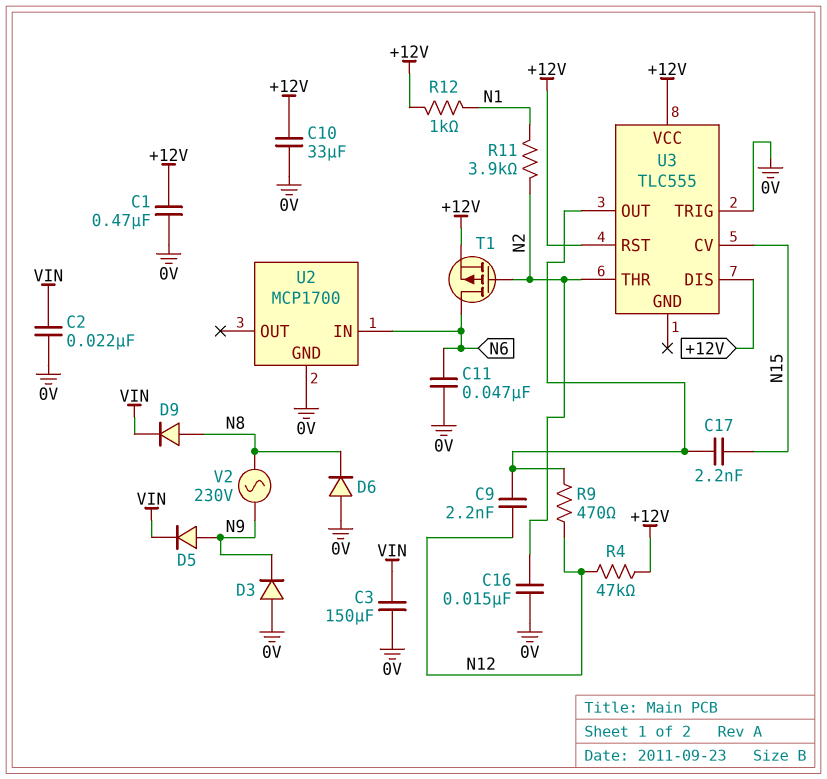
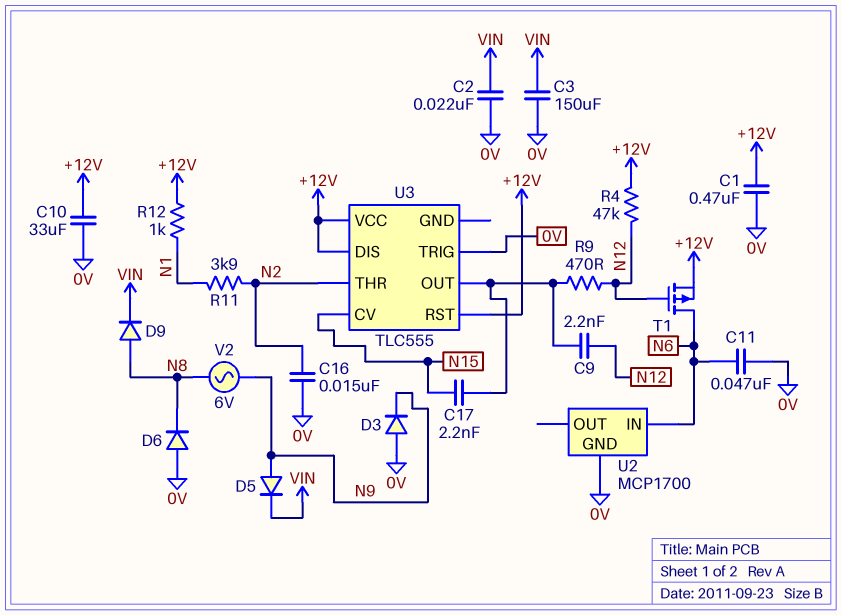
T1: PMOS (G N2, D N6, S +12V) -> PMOS (G N12, D N6, S +12V)
V2: AC 230V (N8, N9) -> AC 6V (N8, N9)

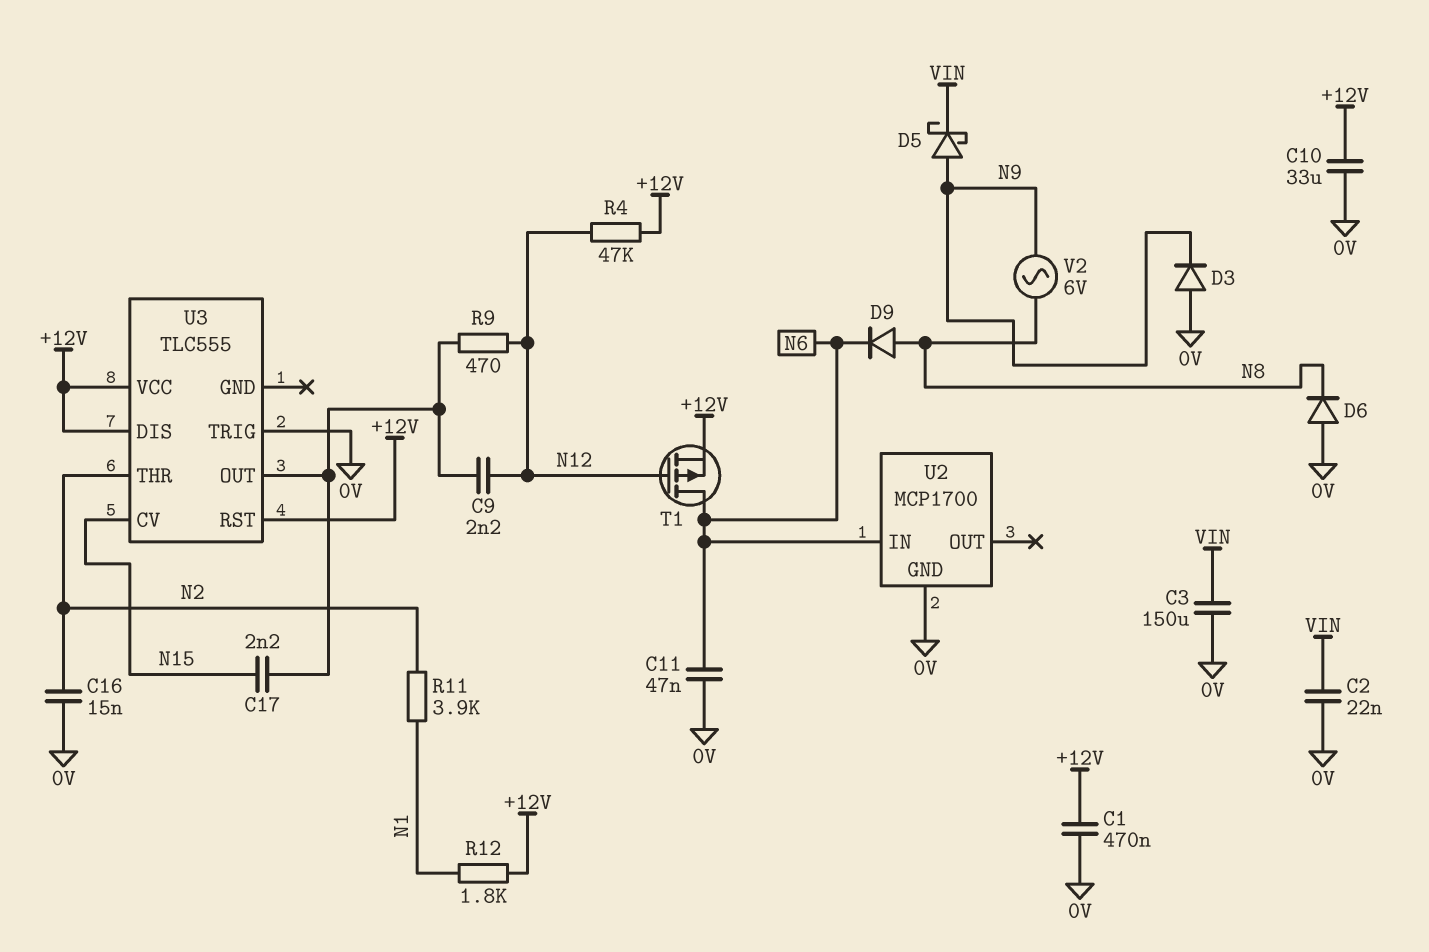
D5: diode (A N9, K VIN) -> schottky (A N9, K VIN)
D9: diode (A N8, K VIN) -> diode (A N8, K N6)
R12: 1k (+12V, N1) -> 1.8k (+12V, N1)

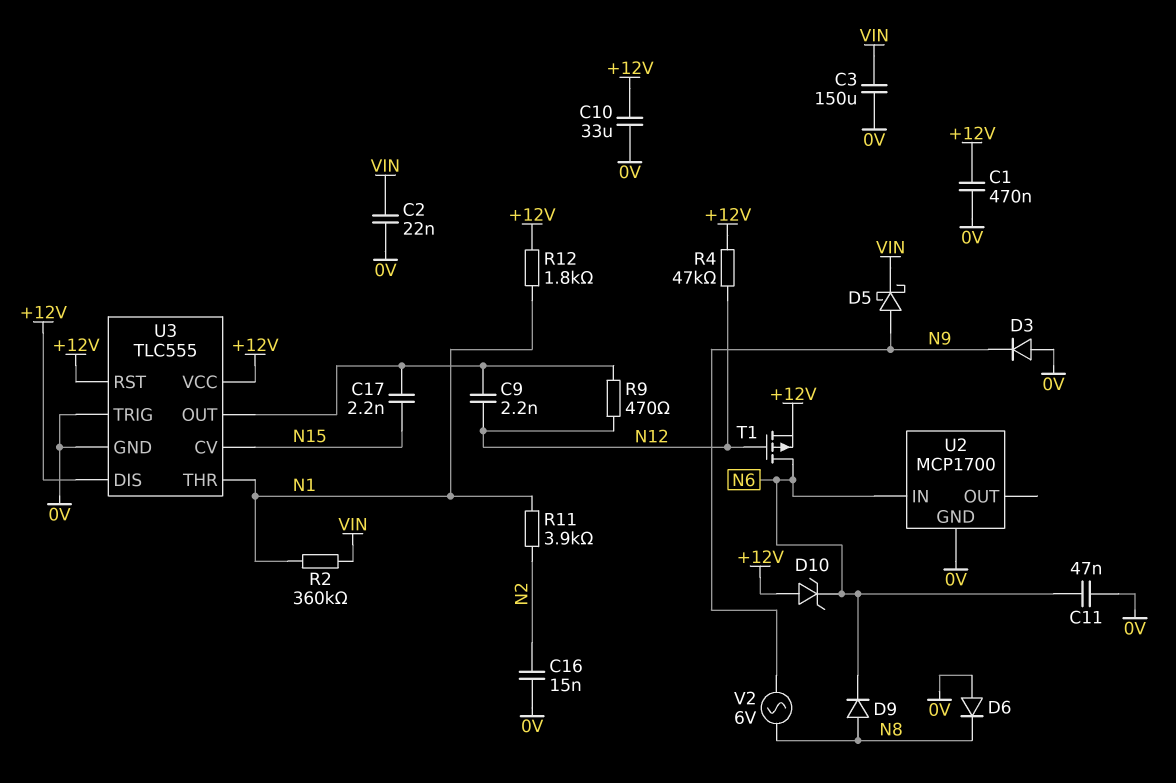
D10: none -> zener (A +12V, K N6)
R2: none -> 360k (N1, VIN)
U3 pin GND: none -> 0V
U3 pin THR: N2 -> N1

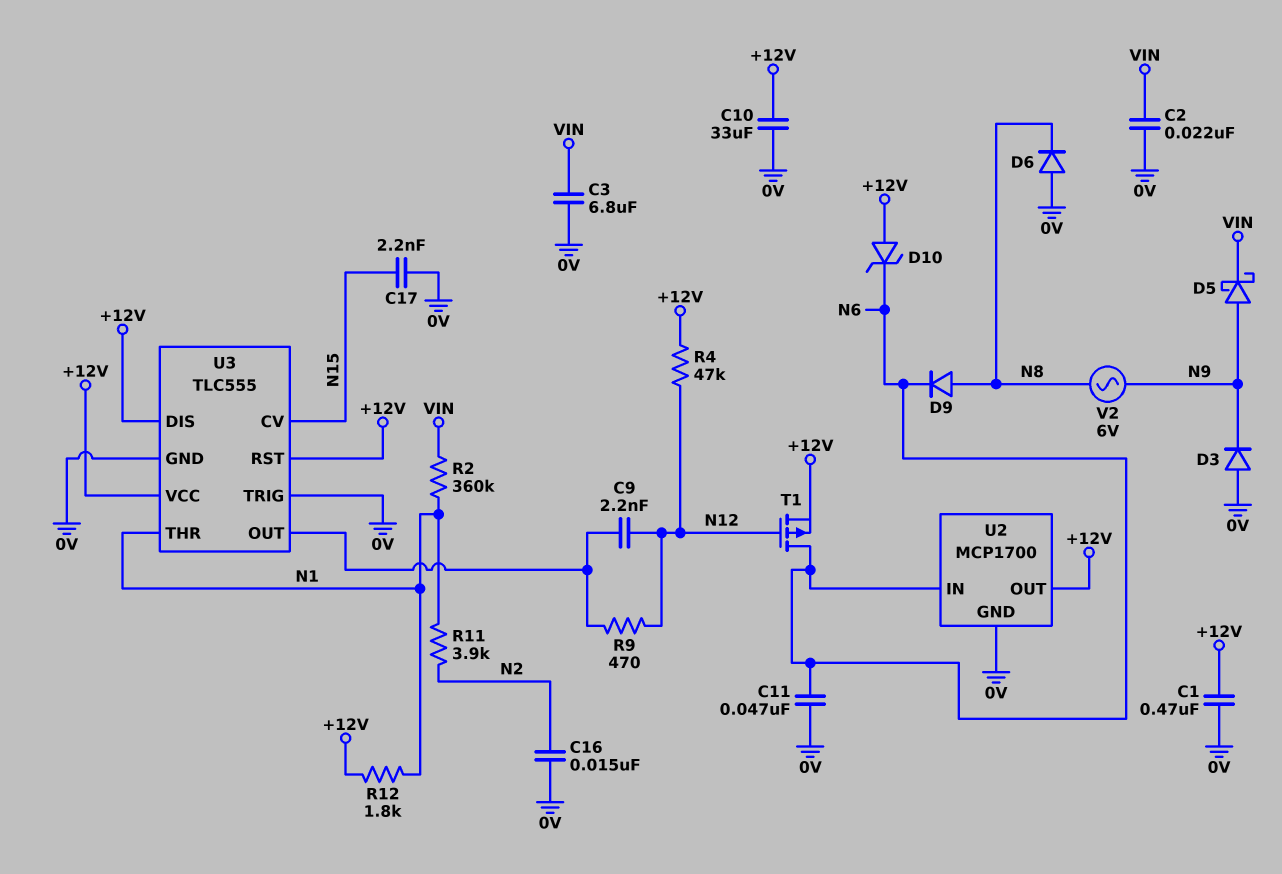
C3: 150uF (0V, VIN) -> 6.8uF (0V, VIN)
C17: 2.2nF (N15, U3/OUT) -> 2.2nF (0V, N15)
U2 pin OUT: none -> +12V

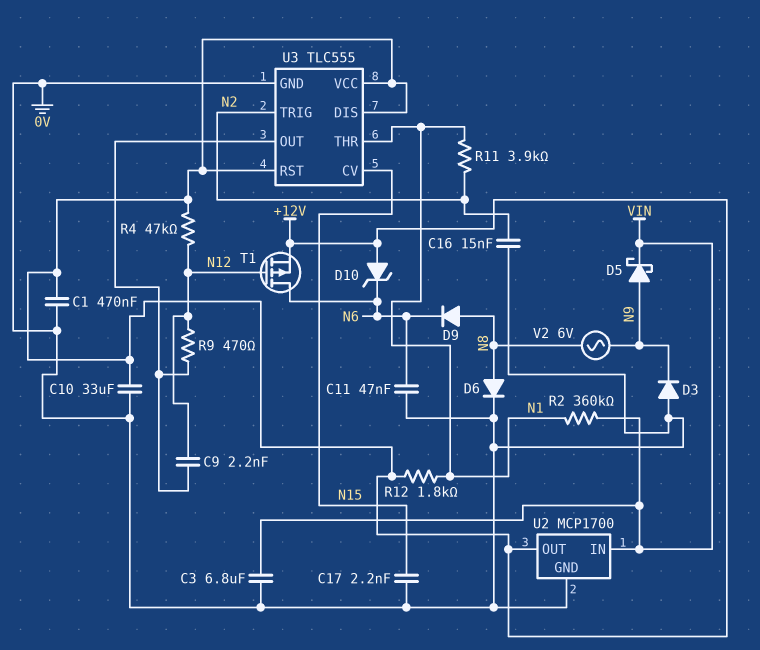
C2: 22nF (0V, VIN) -> none
D6: diode (A 0V, K N8) -> diode (A N8, K 0V)
U2 pin IN: N6 -> VIN
U3 pin TRIG: 0V -> N2

